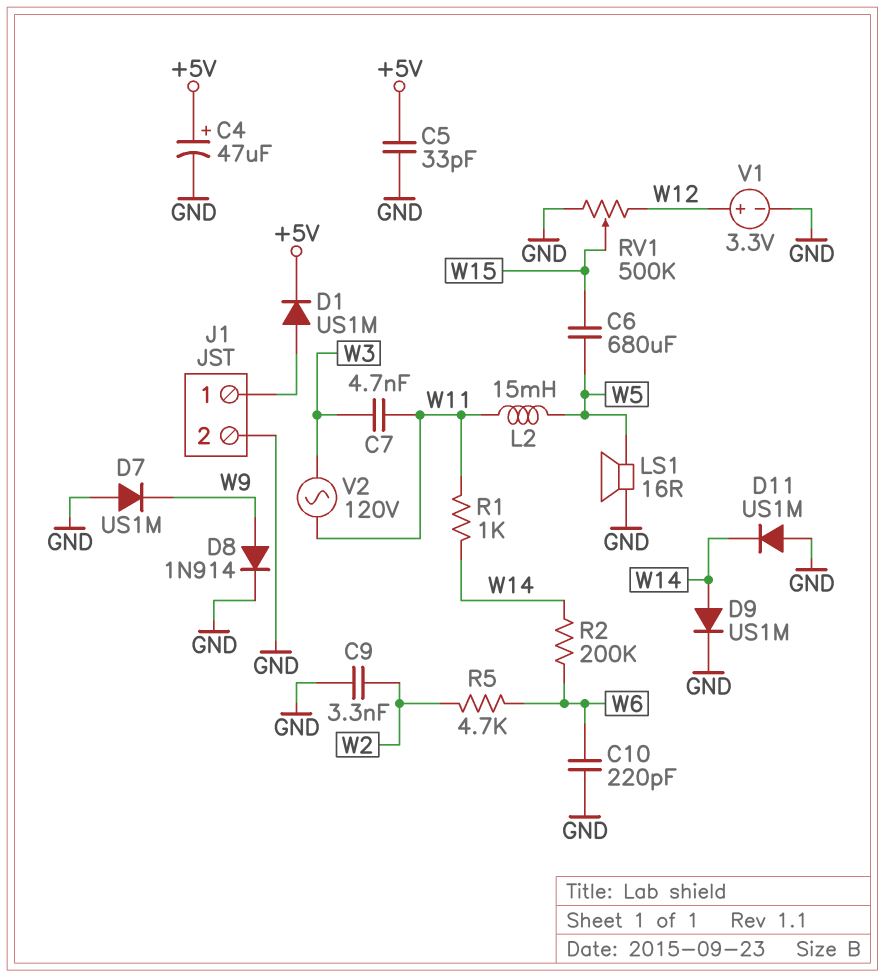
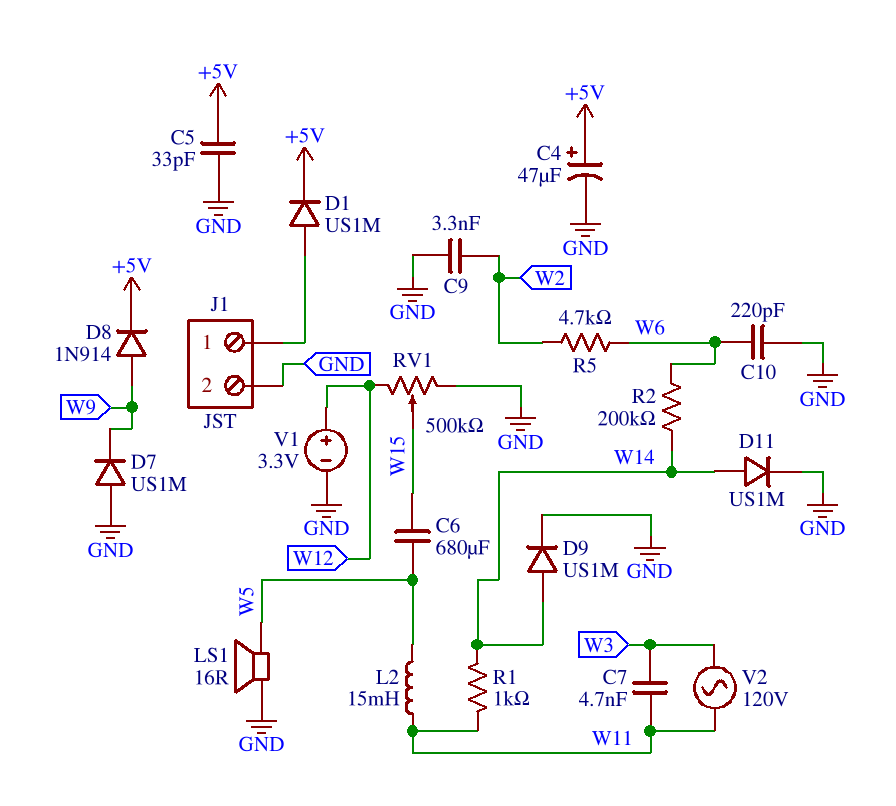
D8: diode 1N914 (A W9, K GND) -> diode 1N914 (A W9, K +5V)
D11: diode US1M (A GND, K W14) -> diode US1M (A W14, K GND)

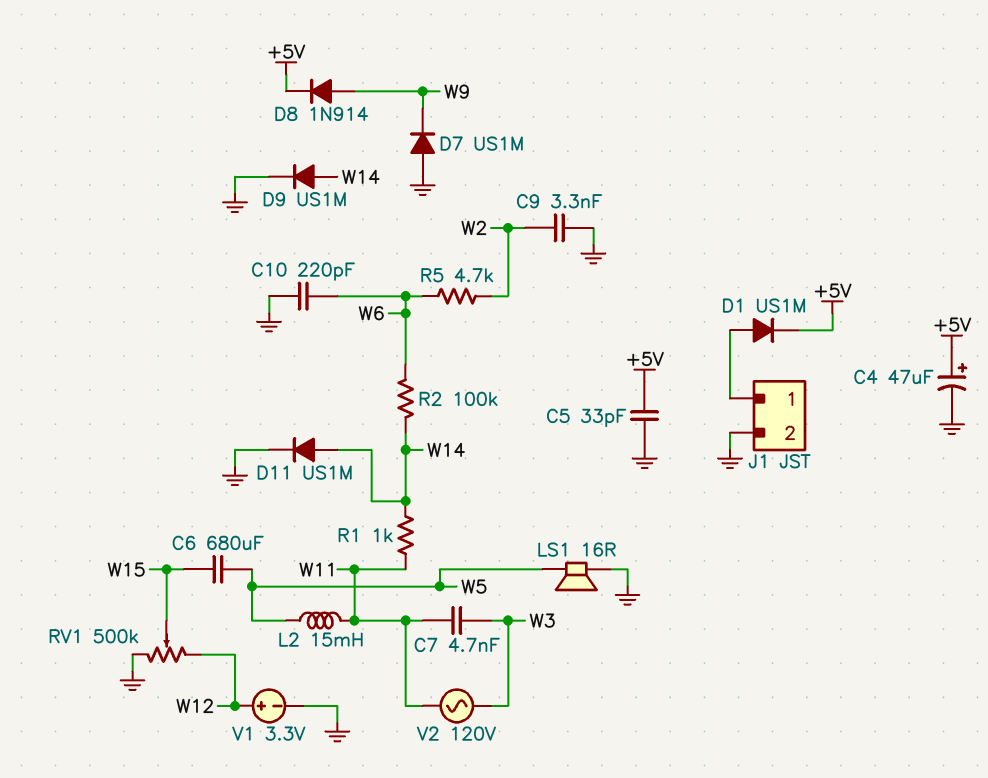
R2: 200k (W6, W14) -> 100k (W6, W14)

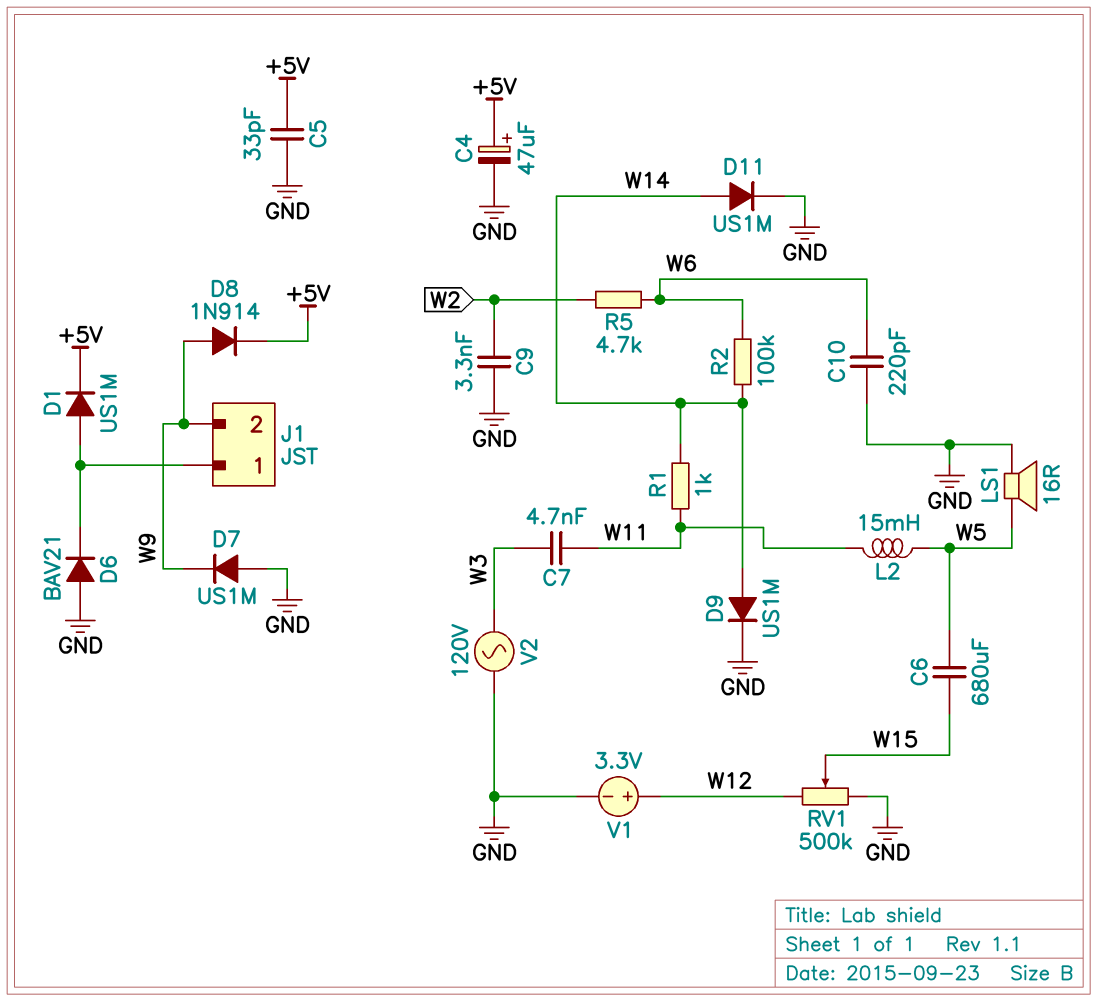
D6: none -> diode BAV21 (A GND, K J1/1)
J1 pin 2: GND -> W9
V2: AC 120V (W3, W11) -> AC 120V (GND, W3)

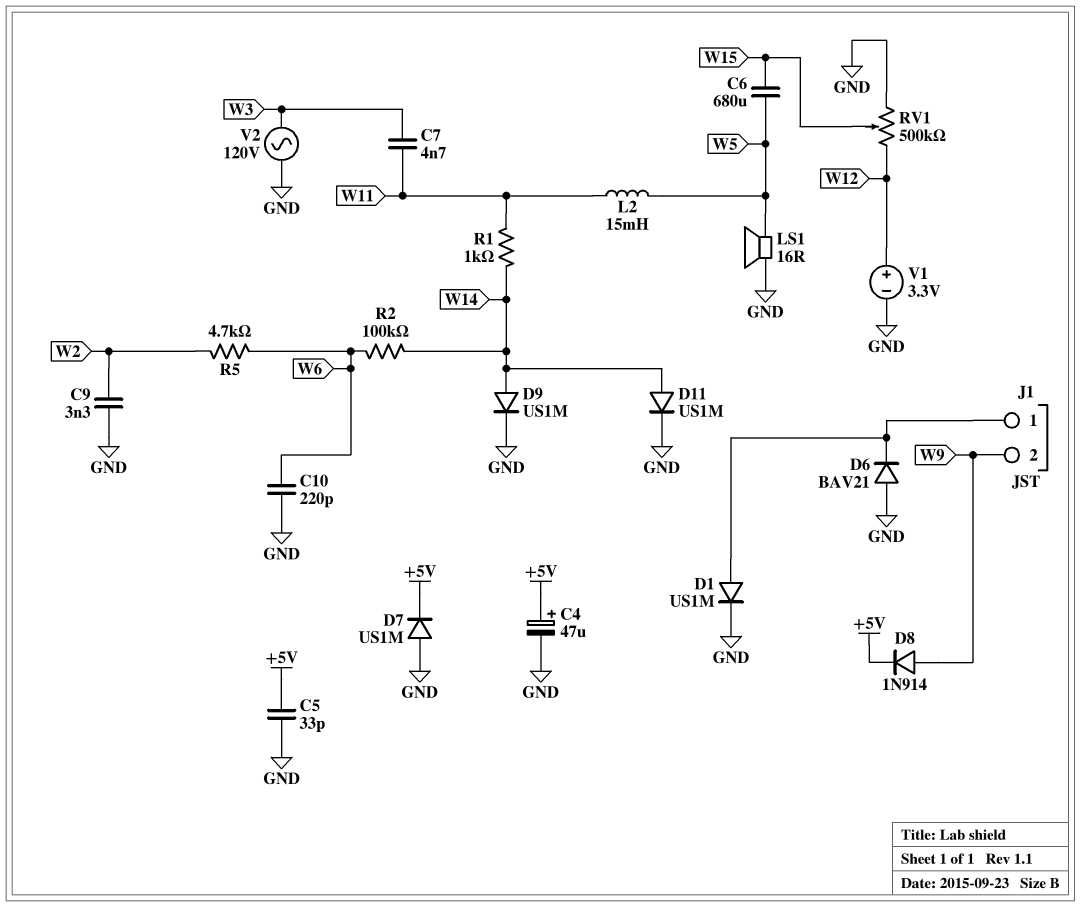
D1: diode US1M (A J1/1, K +5V) -> diode US1M (A J1/1, K GND)
D7: diode US1M (A GND, K W9) -> diode US1M (A GND, K +5V)

